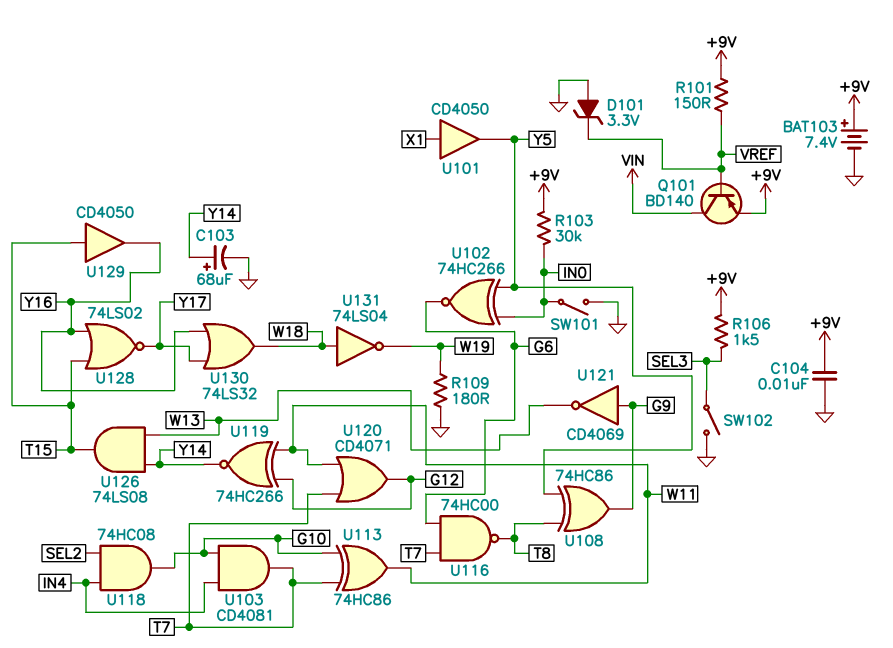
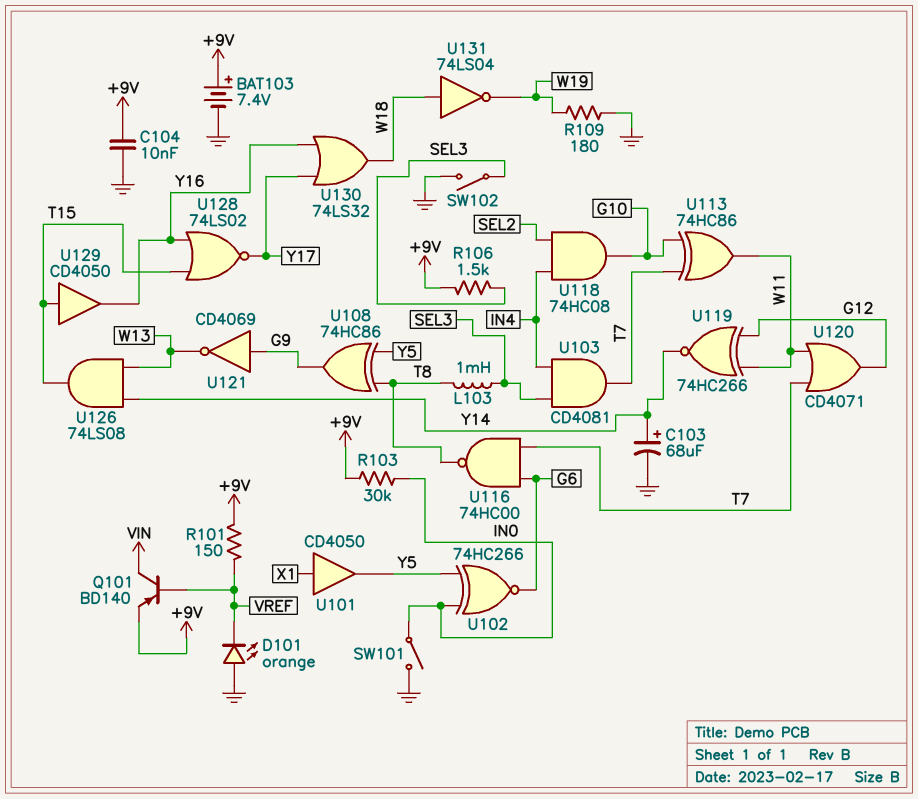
D101: zener 3.3V (A GND, K VREF) -> LED orange (A GND, K VREF)
L103: none -> 1mH (SEL3, T8)
U103: AND CD4081 (in G10, in IN4, out T7) -> AND CD4081 (in IN4, in SEL3, out T7)

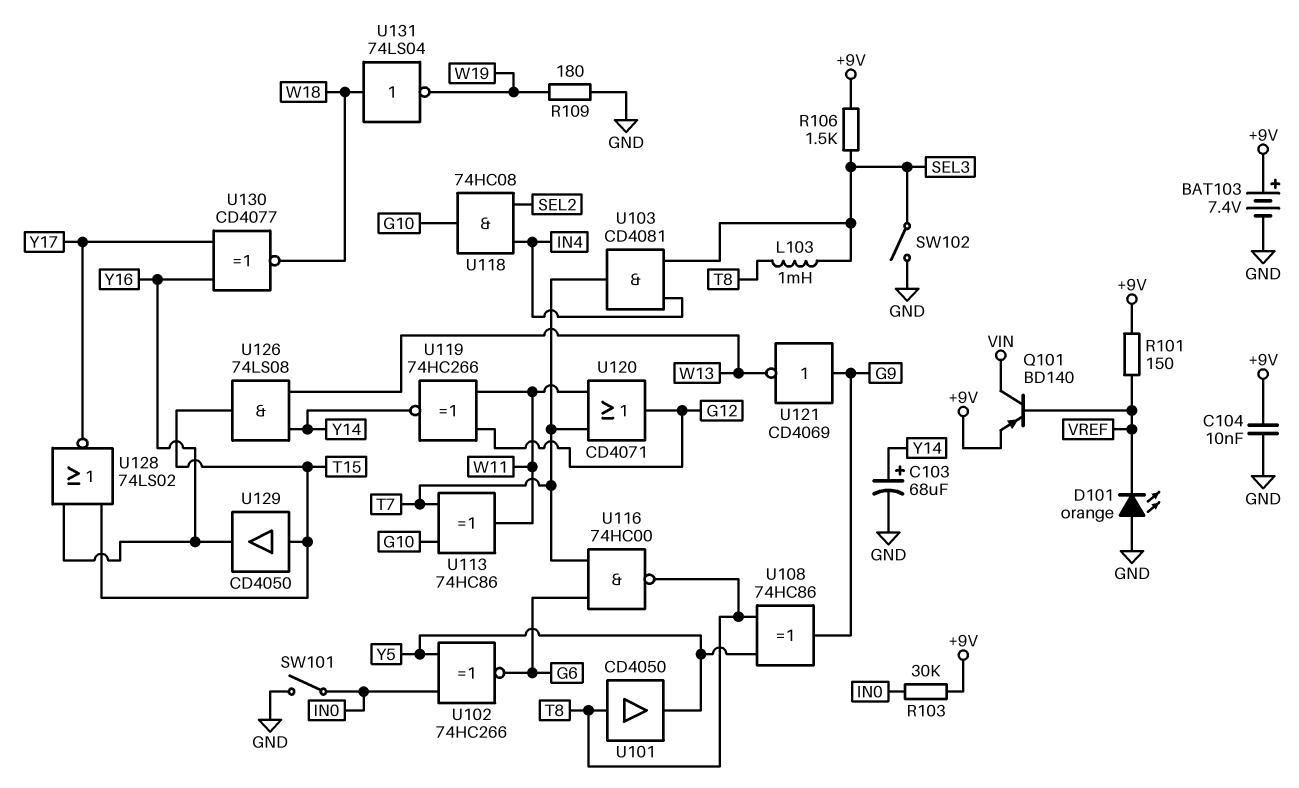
U101: buffer CD4050 (in X1, out Y5) -> buffer CD4050 (in T8, out Y5)
U130: OR 74LS32 (in Y16, in Y17, out W18) -> XNOR CD4077 (in Y16, in Y17, out W18)

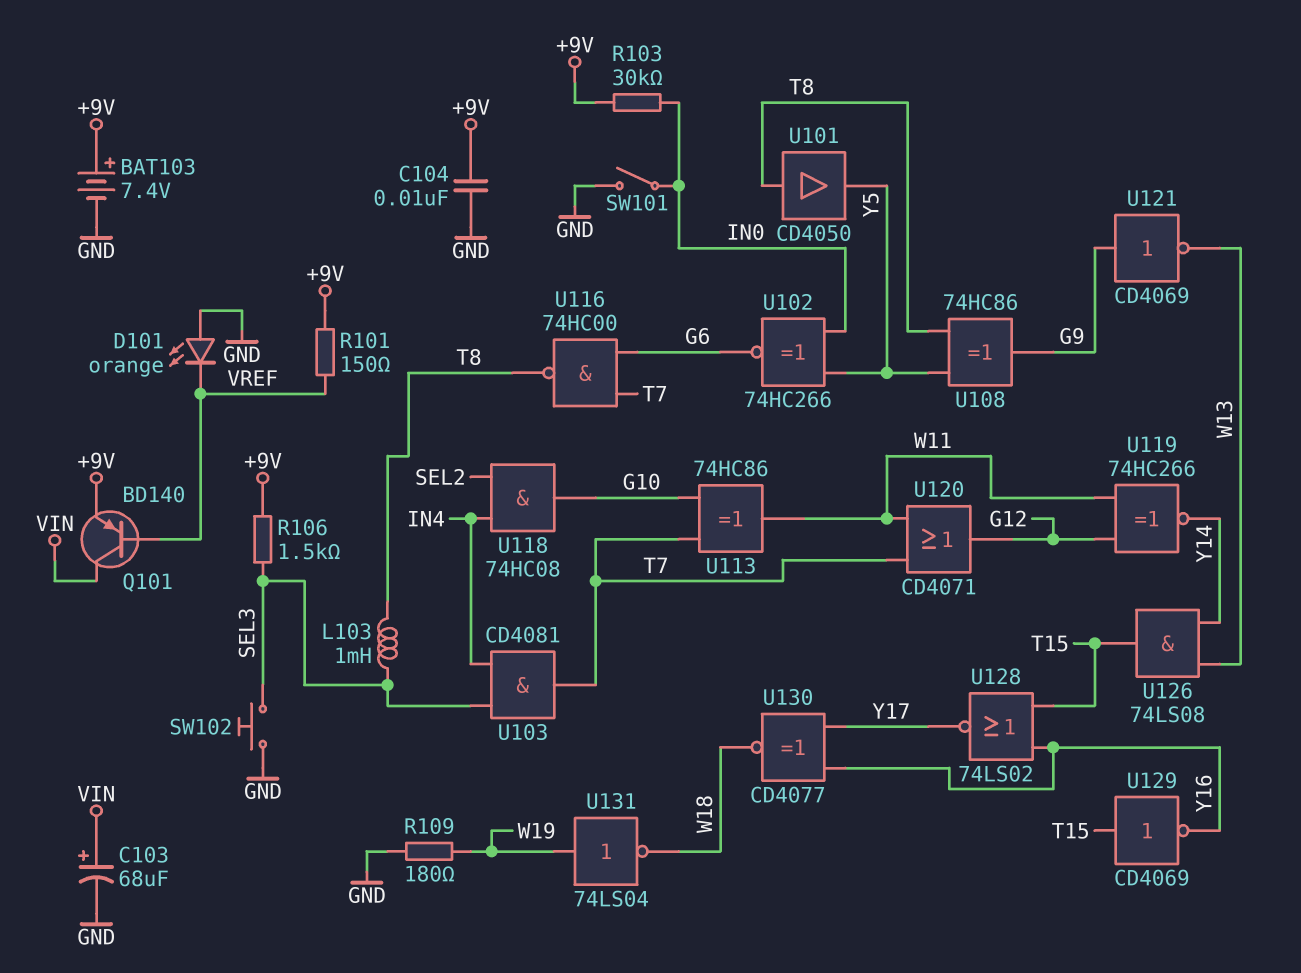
C103: 68uF (plus Y14, minus GND) -> 68uF (plus VIN, minus GND)
SW102: switch (GND, SEL3) -> button (GND, SEL3)
U129: buffer CD4050 (in T15, out Y16) -> NOT CD4069 (in T15, out Y16)
U131: NOT 74LS04 (in W18, out W19) -> NOT 74LS04 (in W19, out W18)

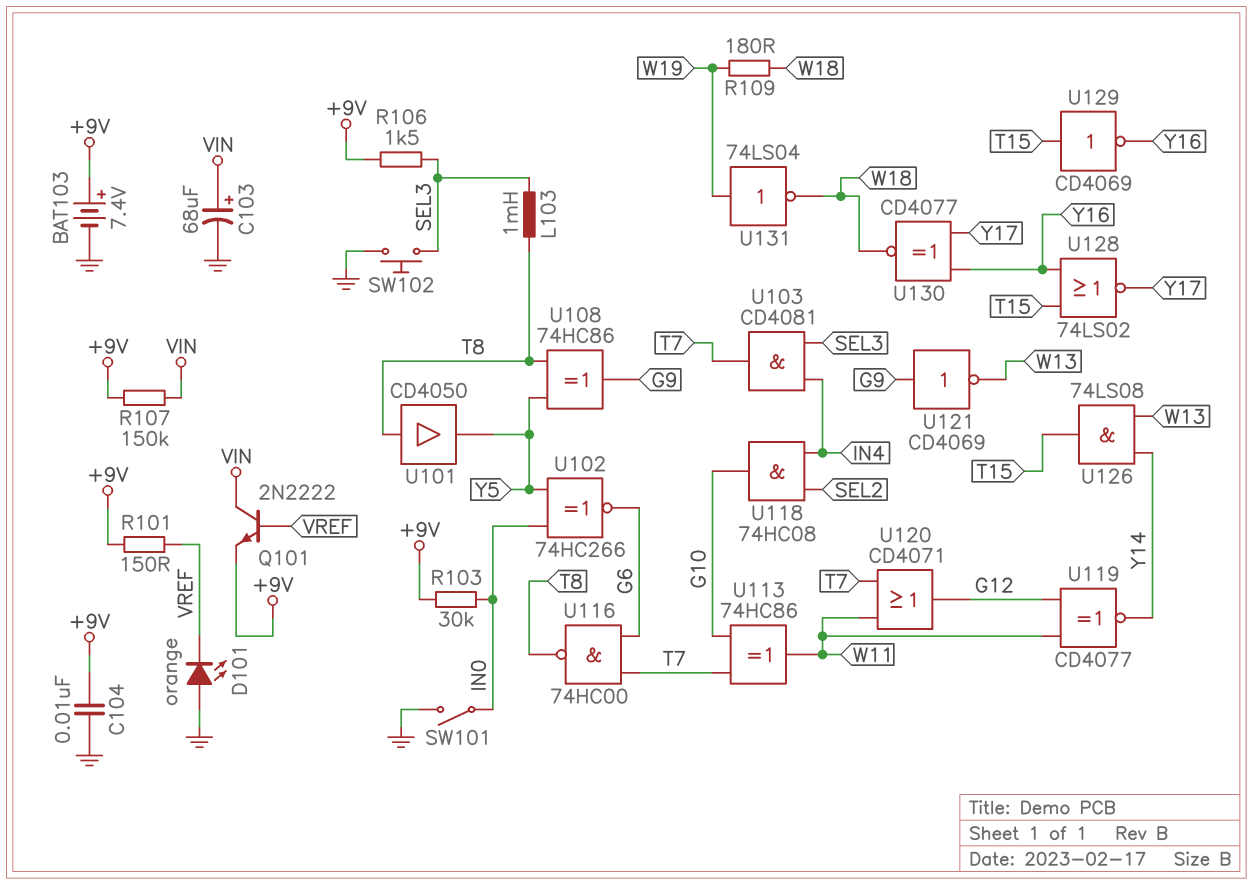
Q101: PNP BD140 (B VREF, C VIN, E +9V) -> NPN 2N2222 (B VREF, C VIN, E +9V)
R107: none -> 150k (+9V, VIN)
R109: 180 (GND, W19) -> 180 (W18, W19)
U119: XNOR 74HC266 (in G12, in W11, out Y14) -> XNOR CD4077 (in G12, in W11, out Y14)

